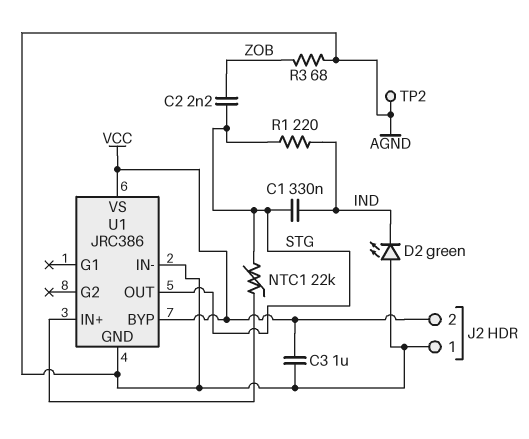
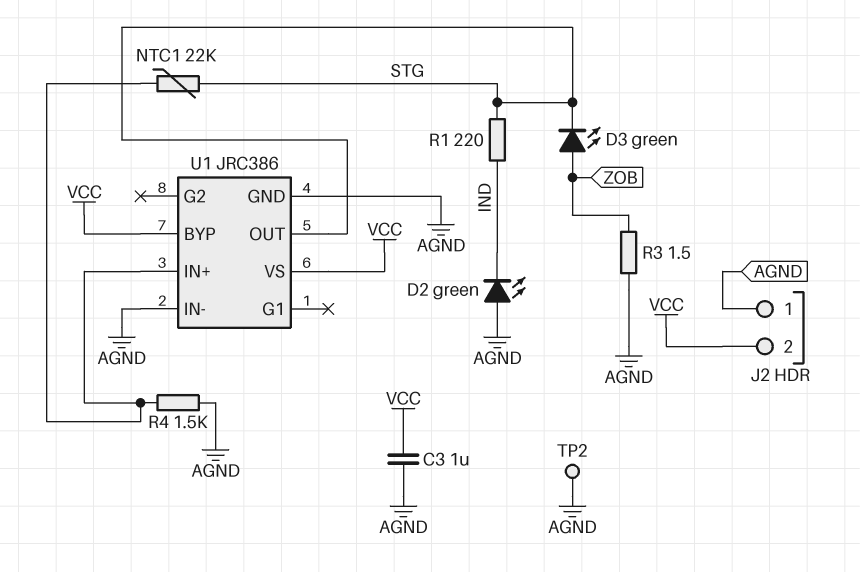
C1: 330nF (IND, STG) -> none
C2: 2.2nF (STG, ZOB) -> none
D3: none -> LED green (A ZOB, K STG)
R3: 68 (AGND, ZOB) -> 1.5 (AGND, ZOB)
R4: none -> 1.5k (AGND, U1/IN+)

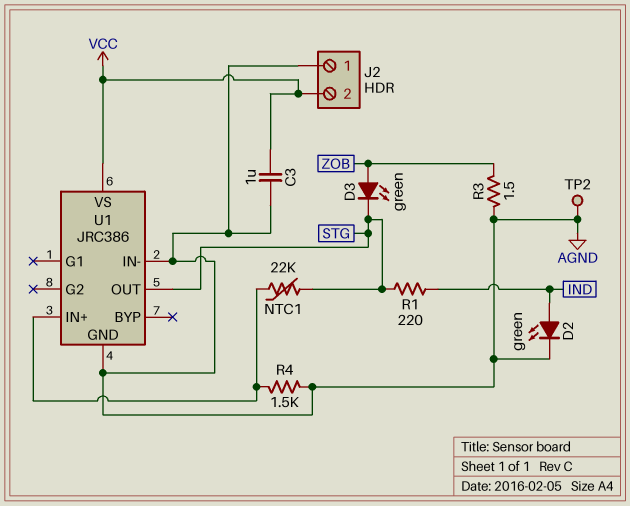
D2: LED green (A AGND, K IND) -> LED green (A IND, K AGND)
U1 pin BYP: VCC -> none

